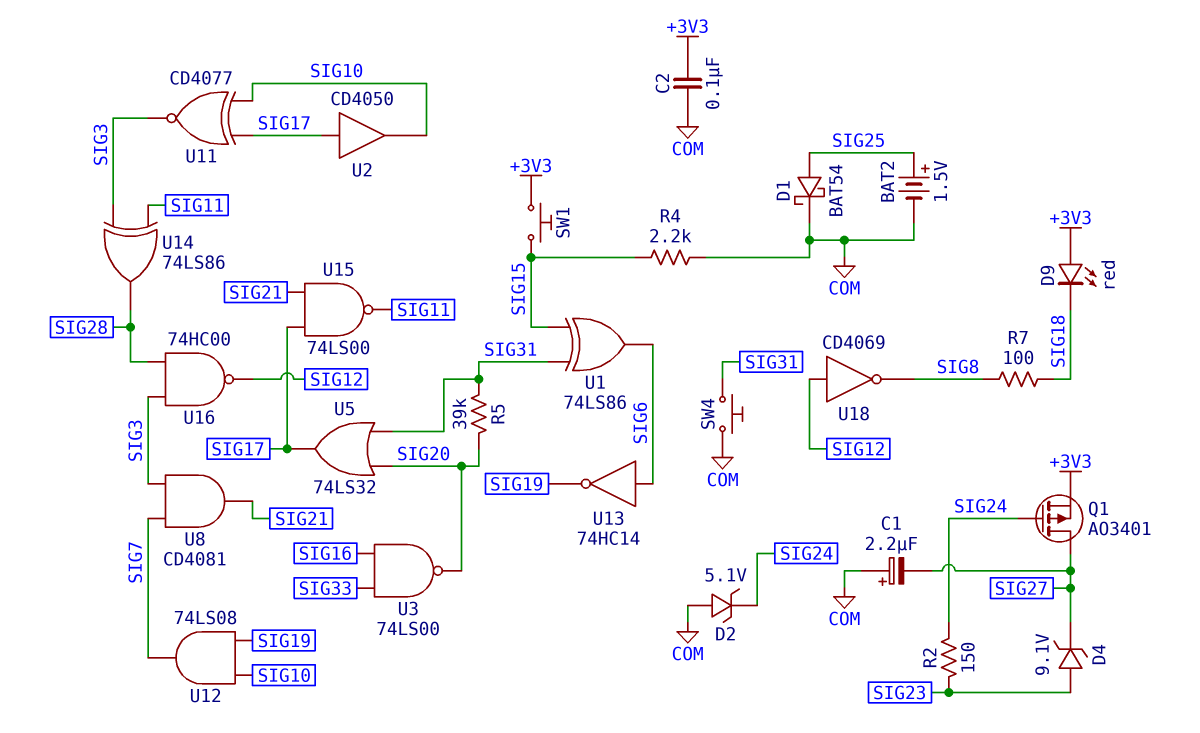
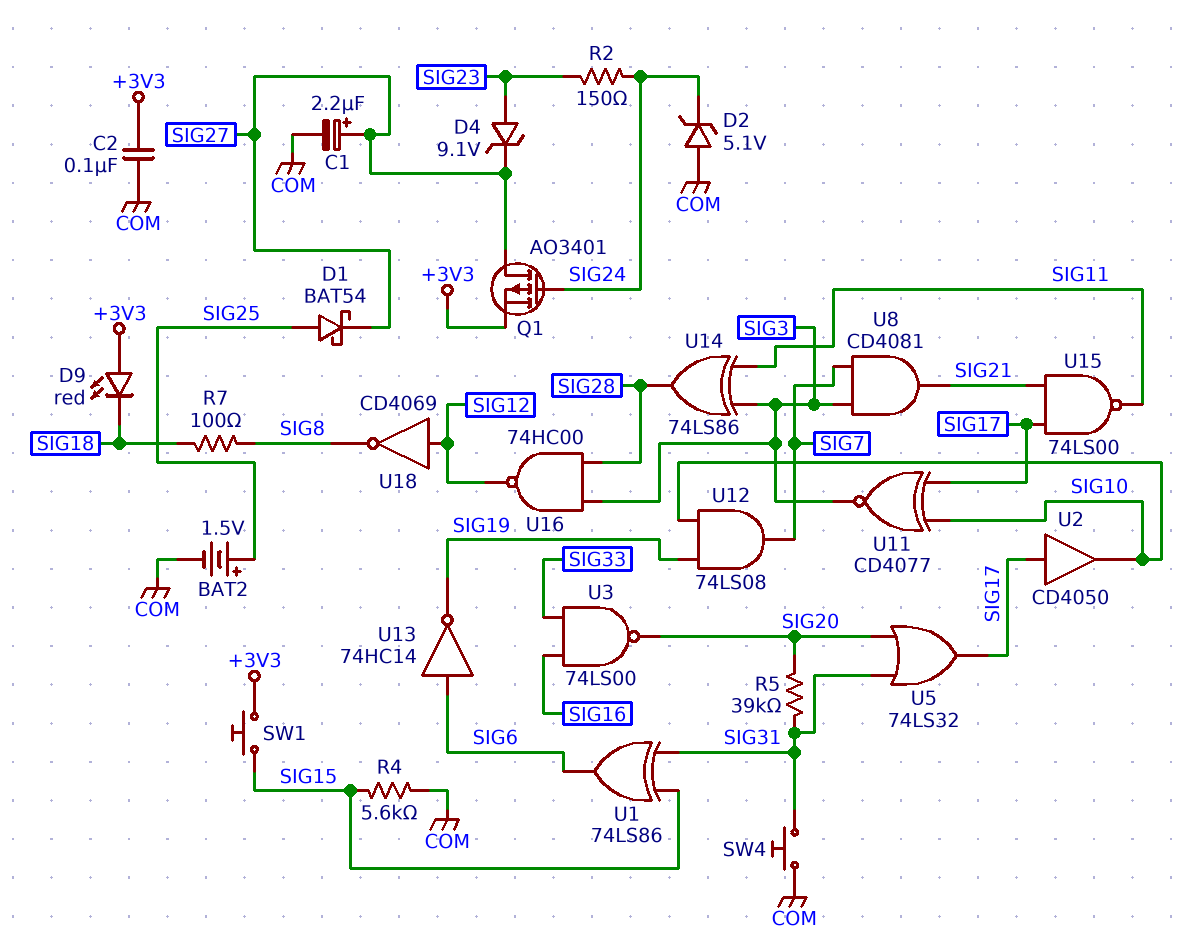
C1: 2.2uF (plus COM, minus SIG27) -> 2.2uF (plus SIG27, minus COM)
D1: schottky BAT54 (A SIG25, K COM) -> schottky BAT54 (A SIG25, K SIG27)
R4: 2.2k (COM, SIG15) -> 5.6k (COM, SIG15)

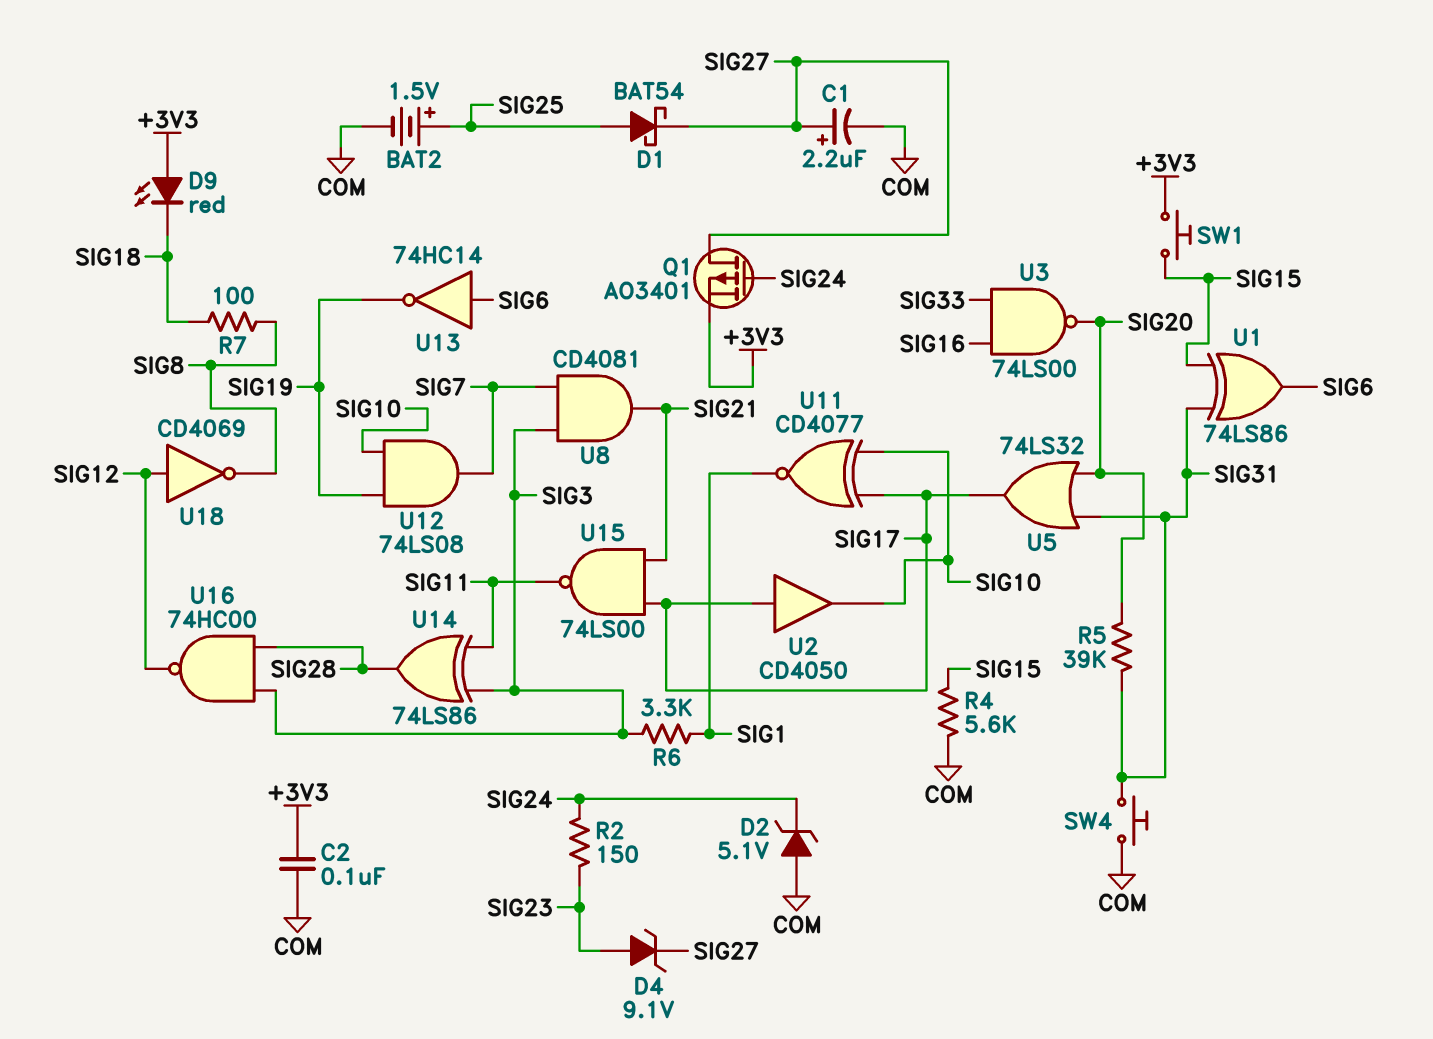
R6: none -> 3.3k (SIG1, SIG3)
U11: XNOR CD4077 (in SIG10, in SIG17, out SIG3) -> XNOR CD4077 (in SIG10, in SIG17, out SIG1)

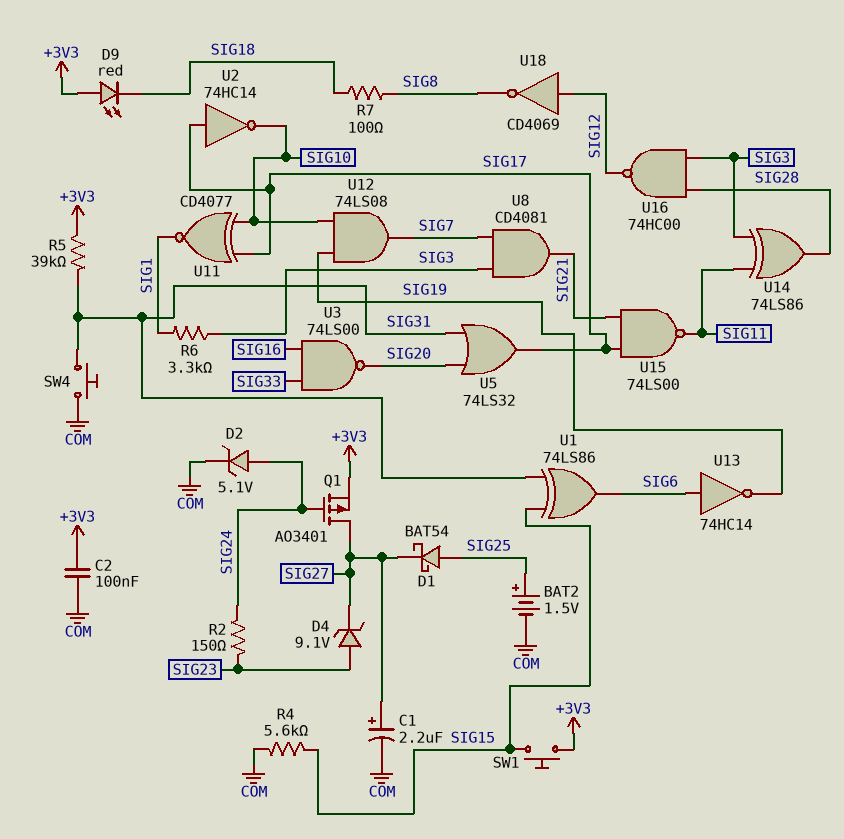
D2: zener 5.1V (A COM, K SIG24) -> zener 5.1V (A SIG24, K COM)
R5: 39k (SIG20, SIG31) -> 39k (+3V3, SIG31)
U2: buffer CD4050 (in SIG17, out SIG10) -> NOT 74HC14 (in SIG17, out SIG10)

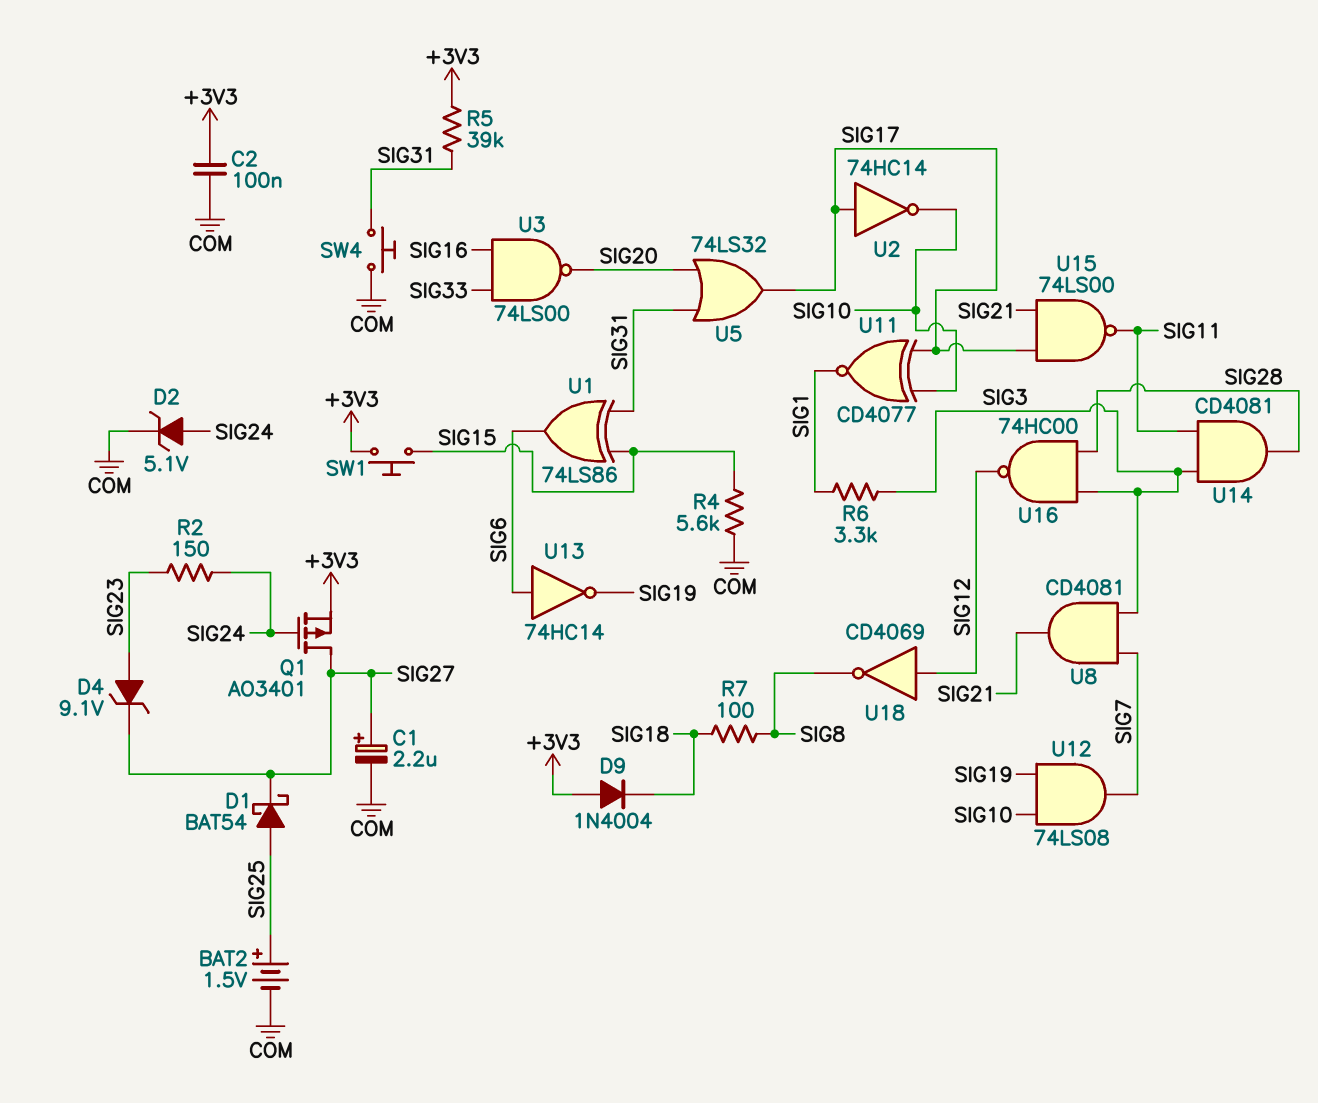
D9: LED red (A +3V3, K SIG18) -> diode 1N4004 (A +3V3, K SIG18)
U14: XOR 74LS86 (in SIG3, in SIG11, out SIG28) -> AND CD4081 (in SIG3, in SIG11, out SIG28)

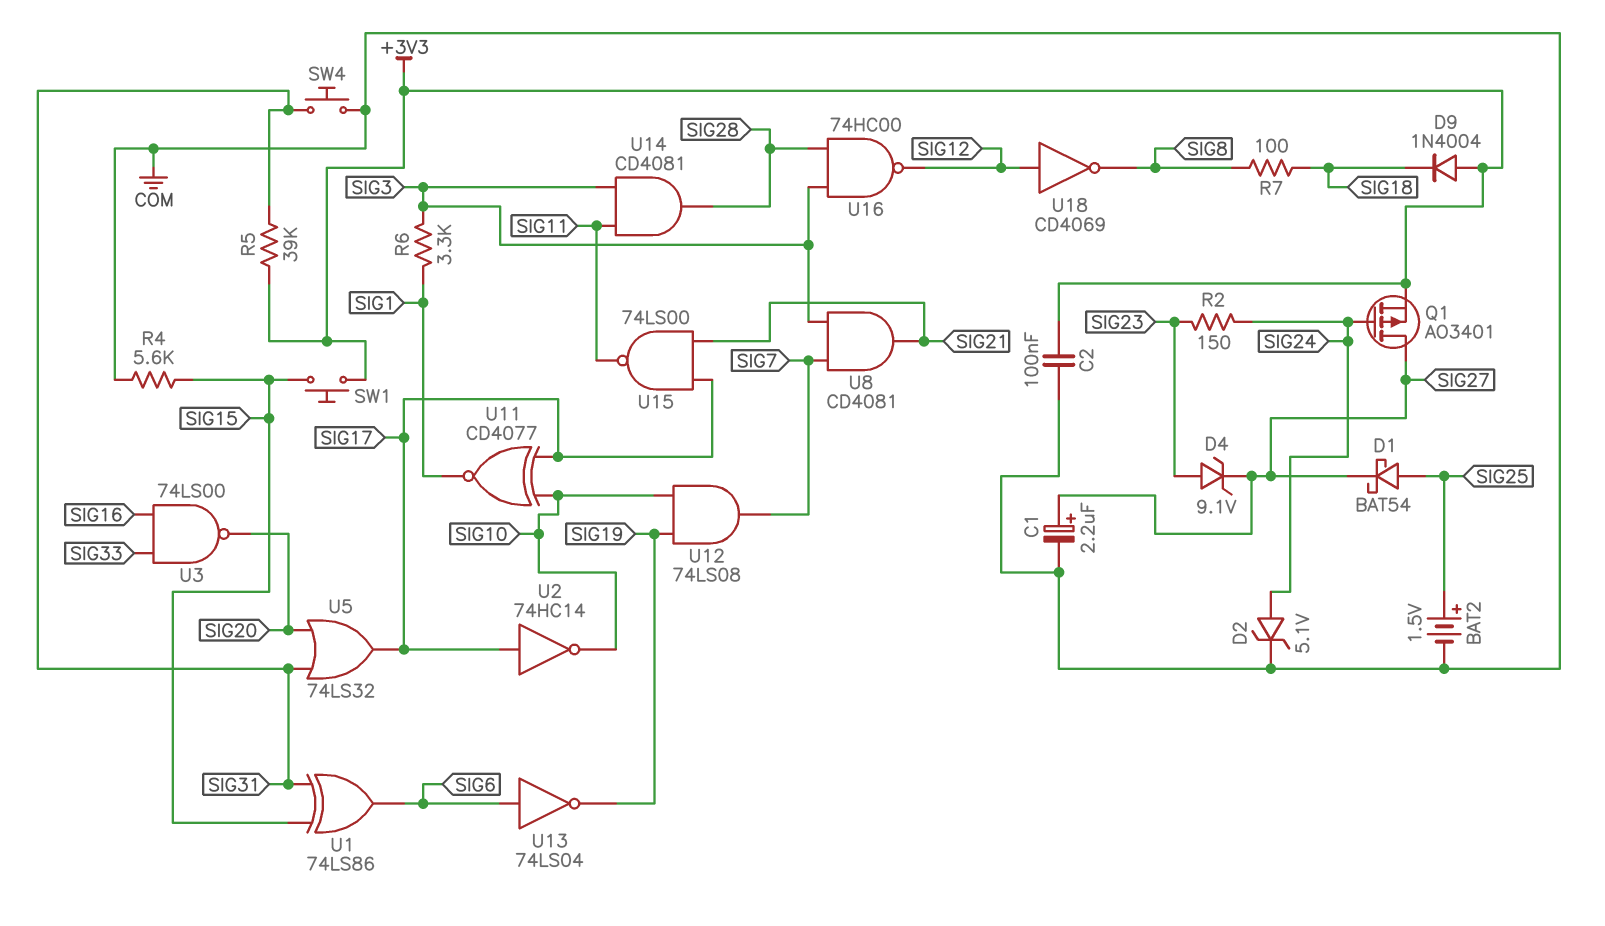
U13: NOT 74HC14 (in SIG6, out SIG19) -> NOT 74LS04 (in SIG6, out SIG19)

